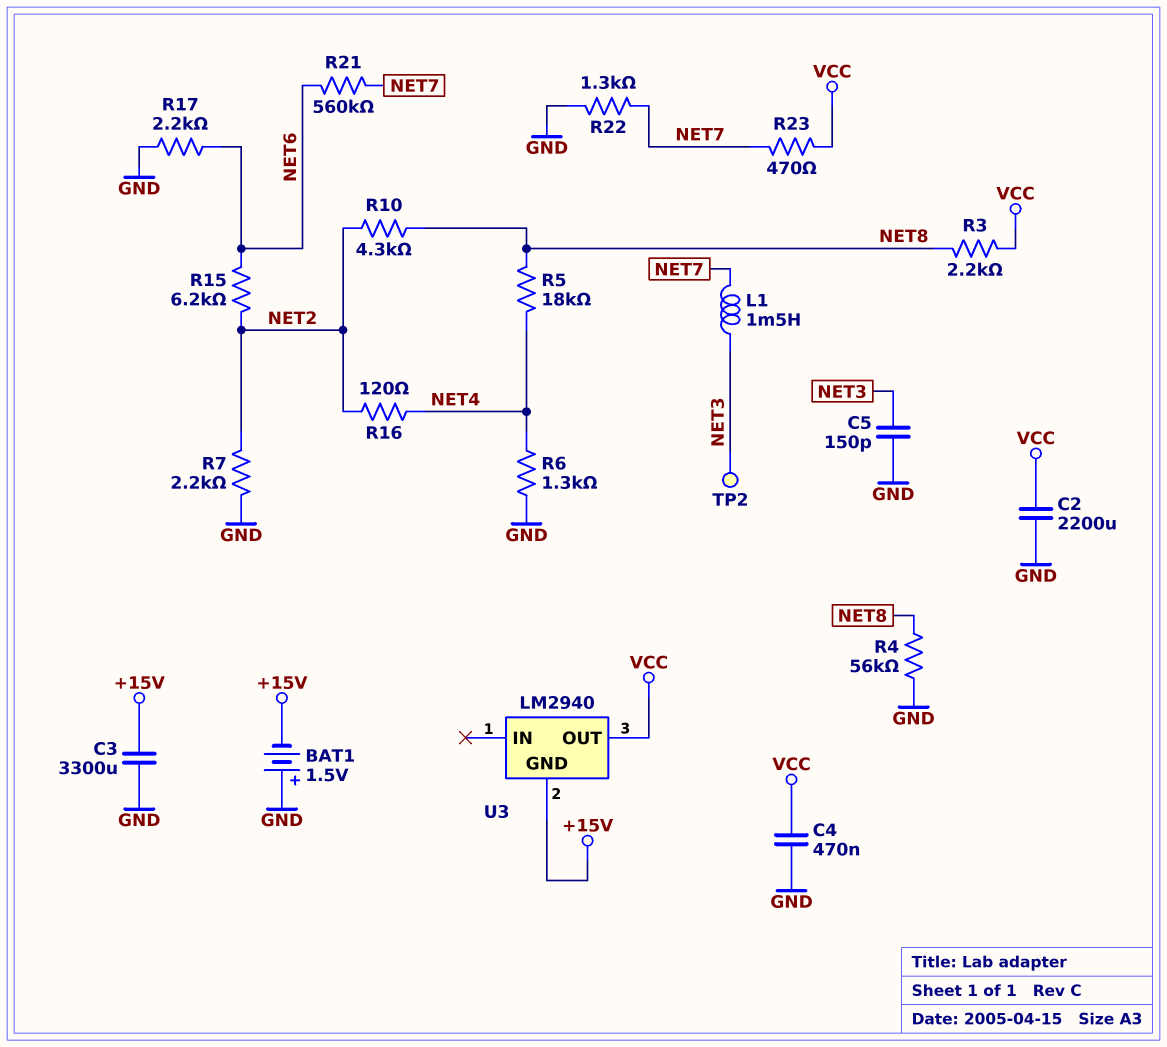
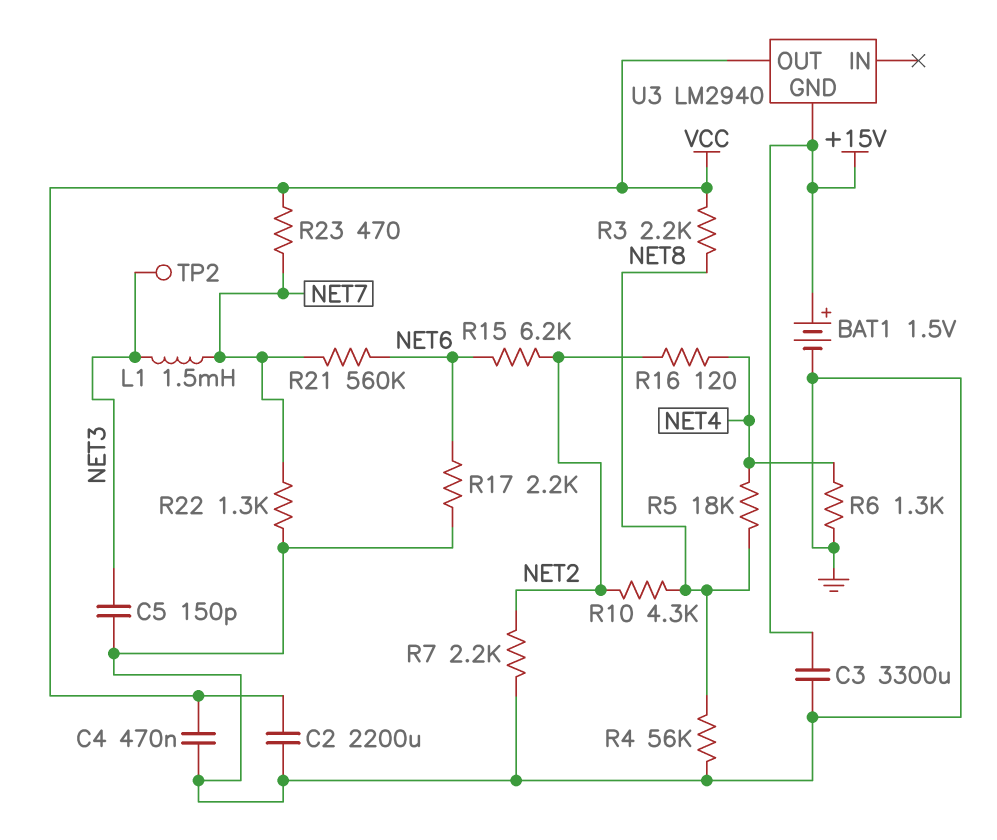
BAT1: 1.5V (plus GND, minus +15V) -> 1.5V (plus +15V, minus GND)

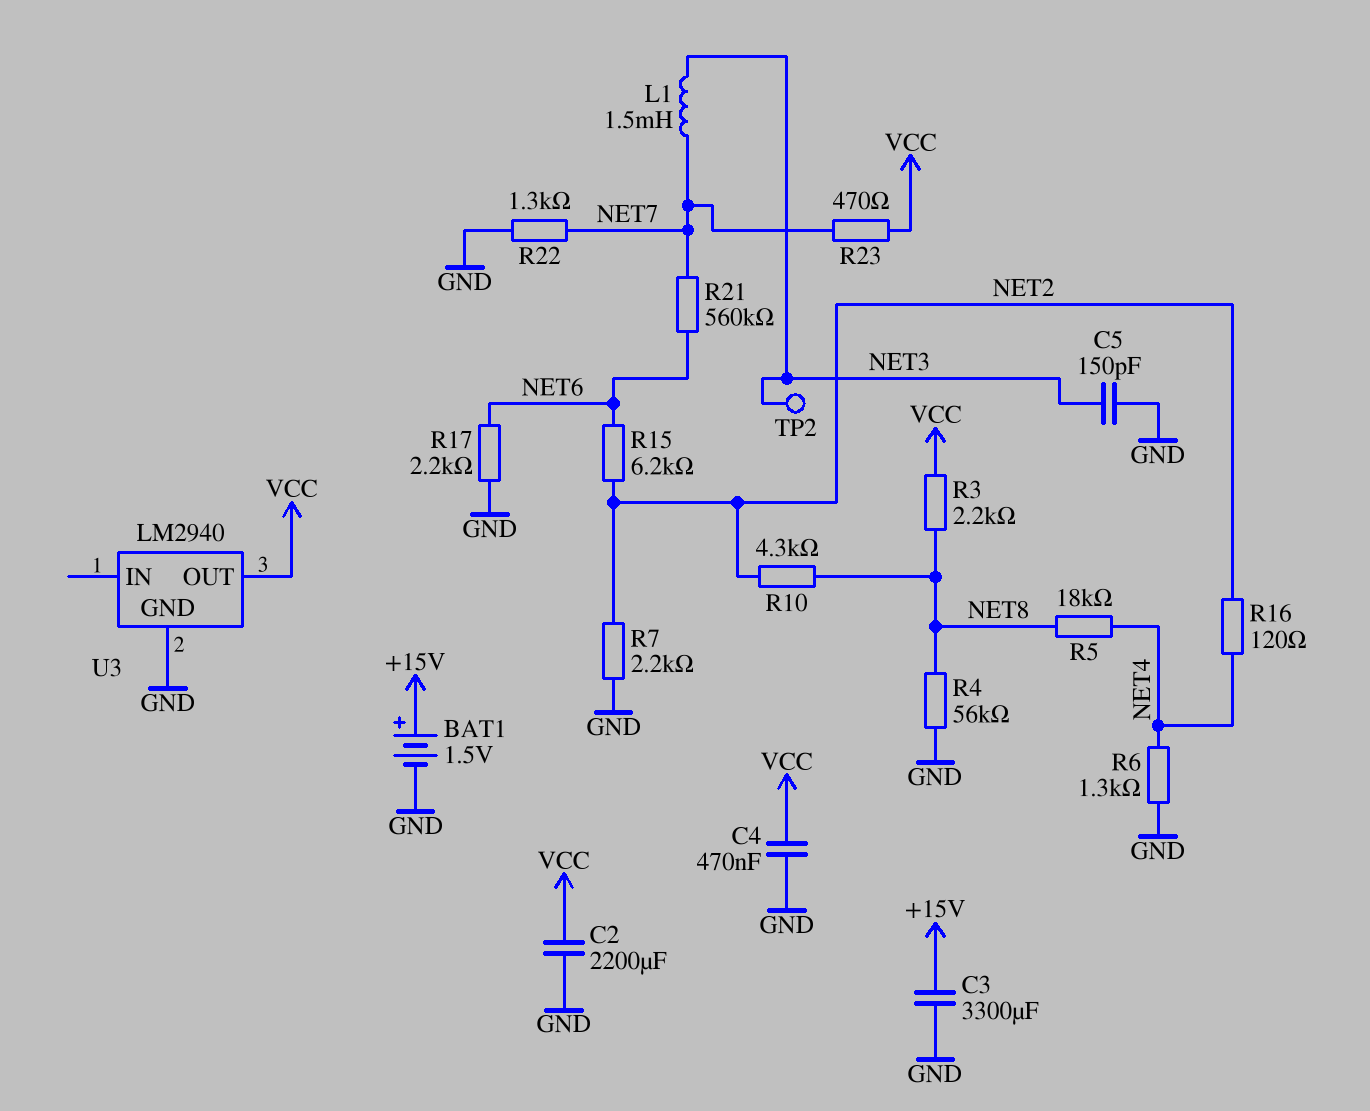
U3 pin GND: +15V -> GND

